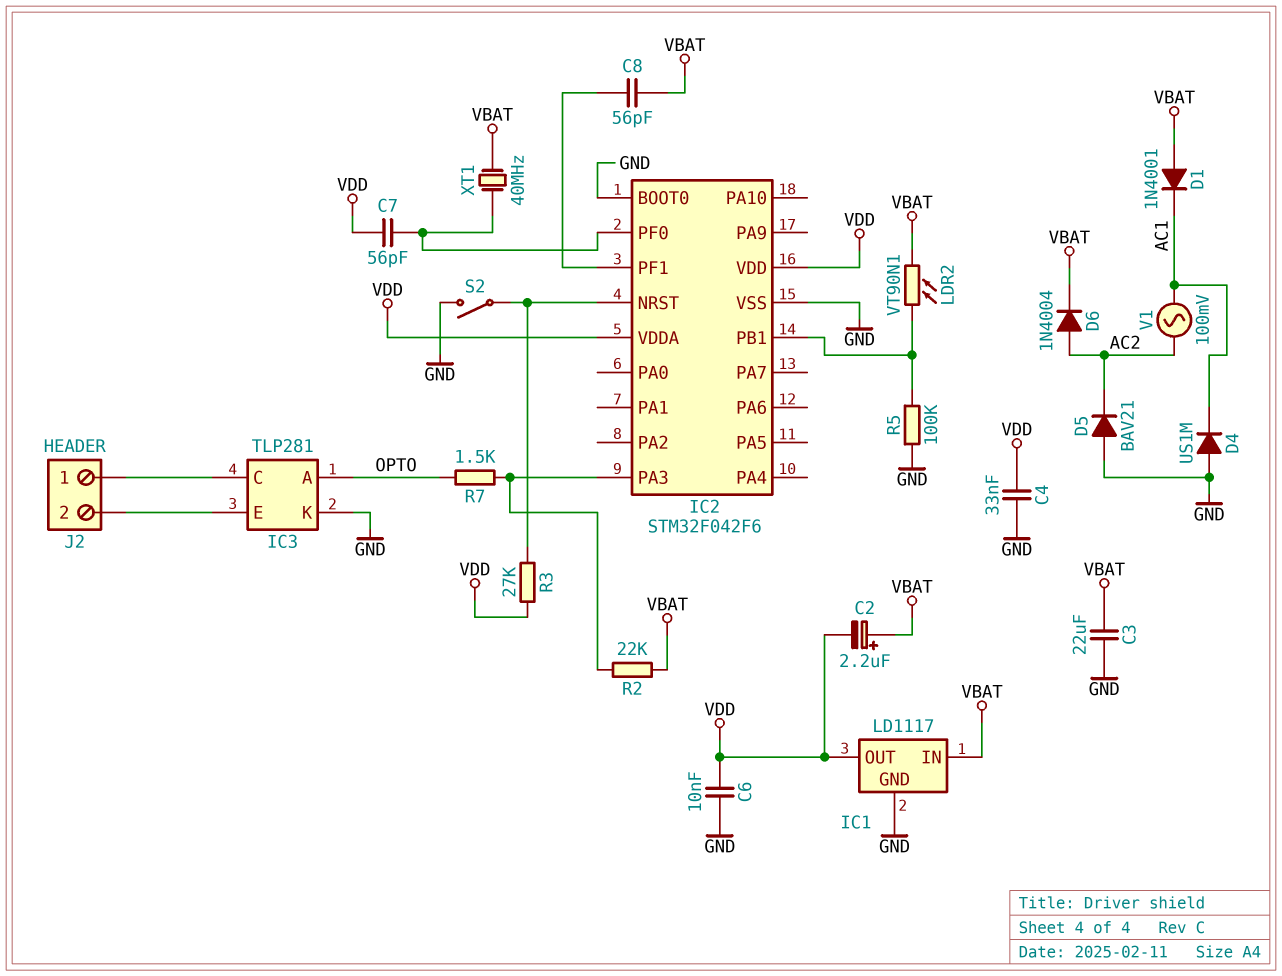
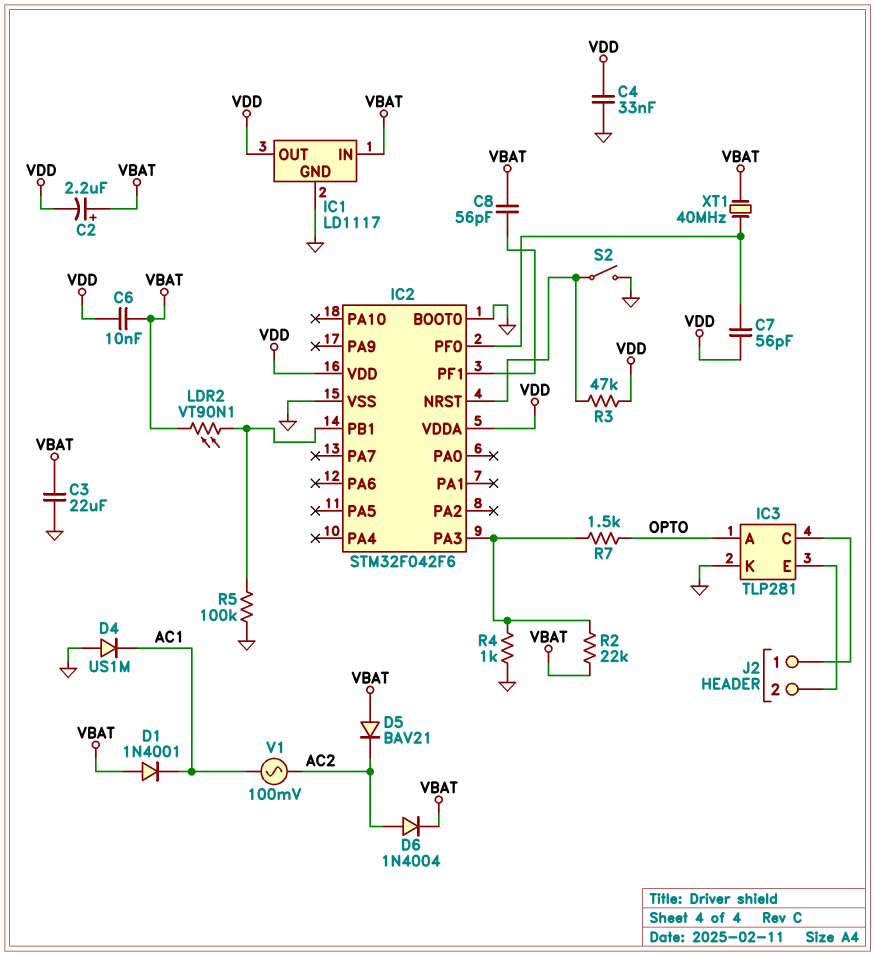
C6: 10nF (GND, VDD) -> 10nF (VBAT, VDD)
D5: diode BAV21 (A GND, K AC2) -> diode BAV21 (A VBAT, K AC2)
R3: 27k (IC2/NRST, VDD) -> 47k (IC2/NRST, VDD)
R4: none -> 1k (GND, IC2/PA3)

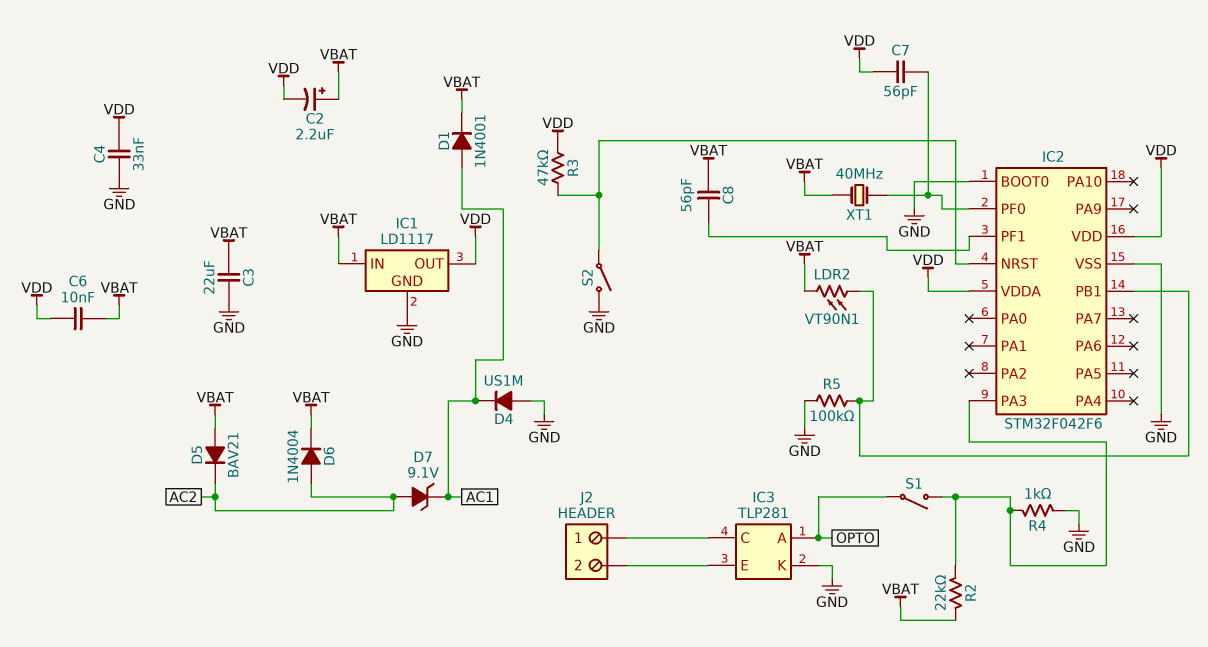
D1: diode 1N4001 (A VBAT, K AC1) -> diode 1N4001 (A AC1, K VBAT)
D7: none -> zener 9.1V (A AC2, K AC1)
R7: 1.5k (IC2/PA3, OPTO) -> none
S1: none -> switch (IC2/PA3, OPTO)
V1: AC 100mV (AC1, AC2) -> none

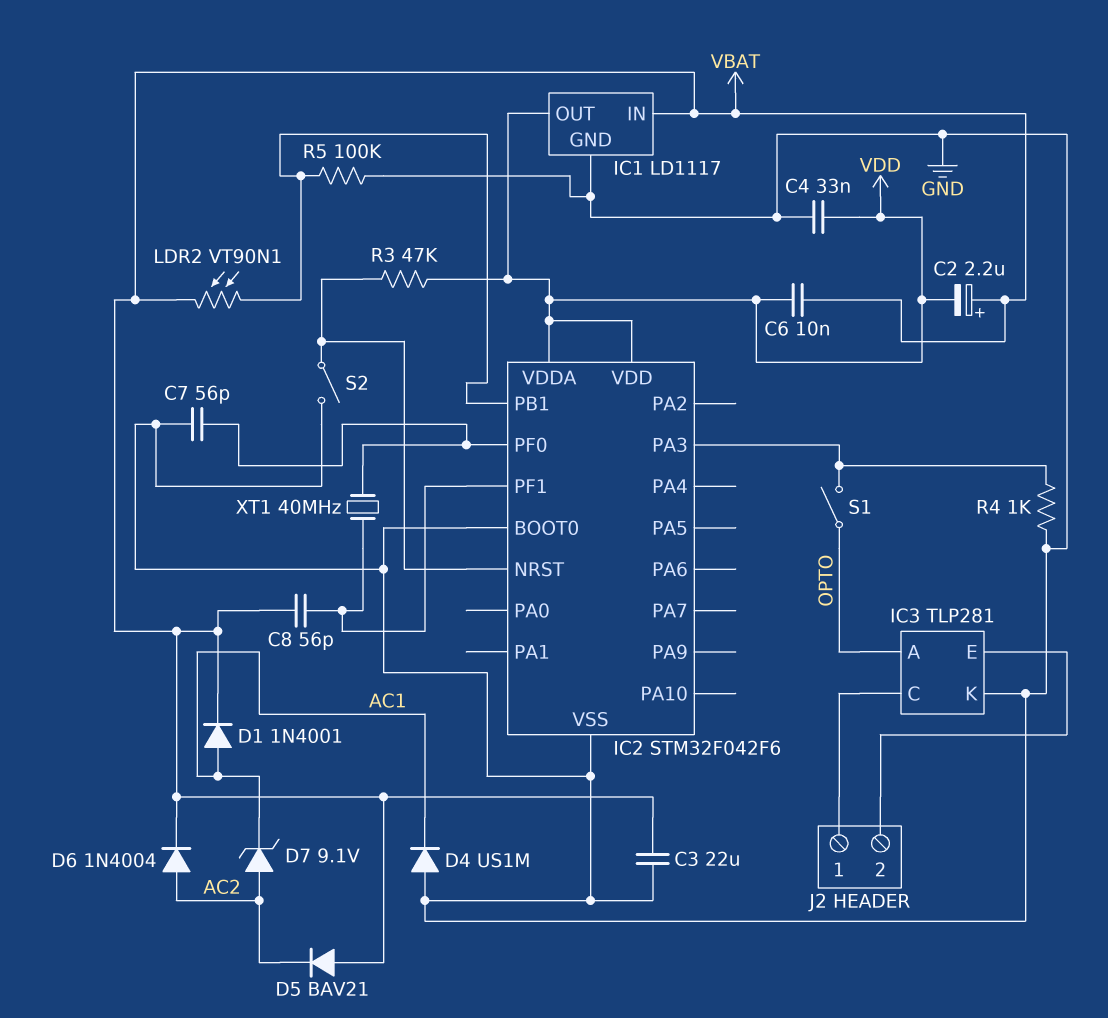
C7: 56pF (IC2/PF0, VDD) -> 56pF (GND, IC2/PF0)
R2: 22k (IC2/PA3, VBAT) -> none
XT1: 40MHz (IC2/PF0, VBAT) -> 40MHz (IC2/PF0, IC2/PF1)

